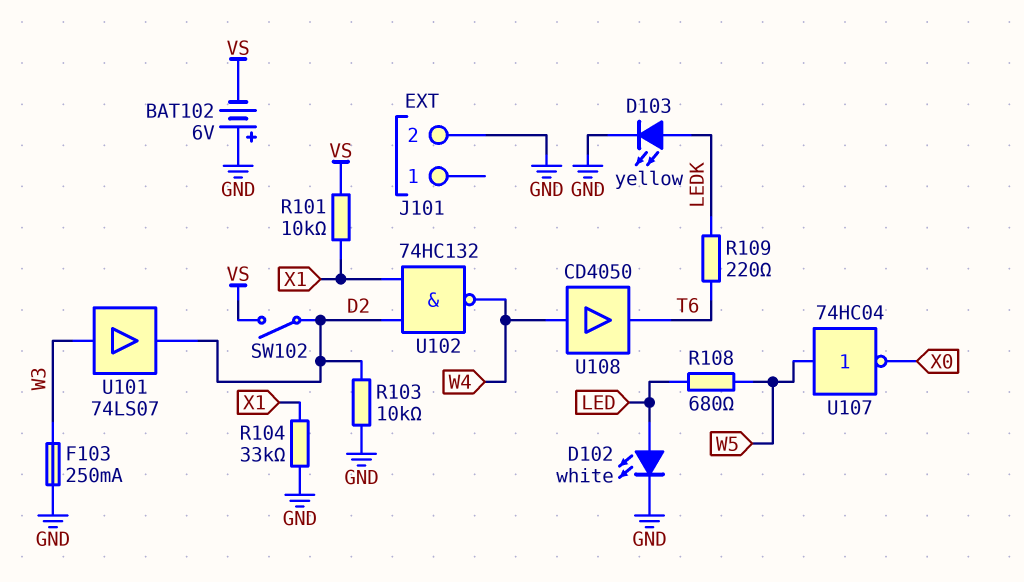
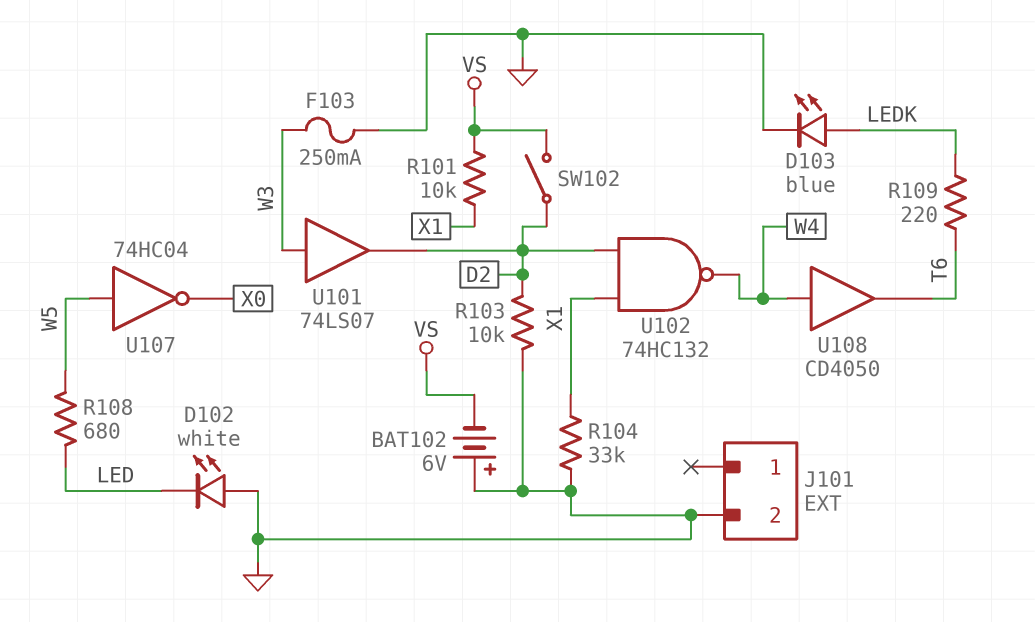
D102: LED white (A LED, K GND) -> LED white (A GND, K LED)
D103: LED yellow (A LEDK, K GND) -> LED blue (A LEDK, K GND)

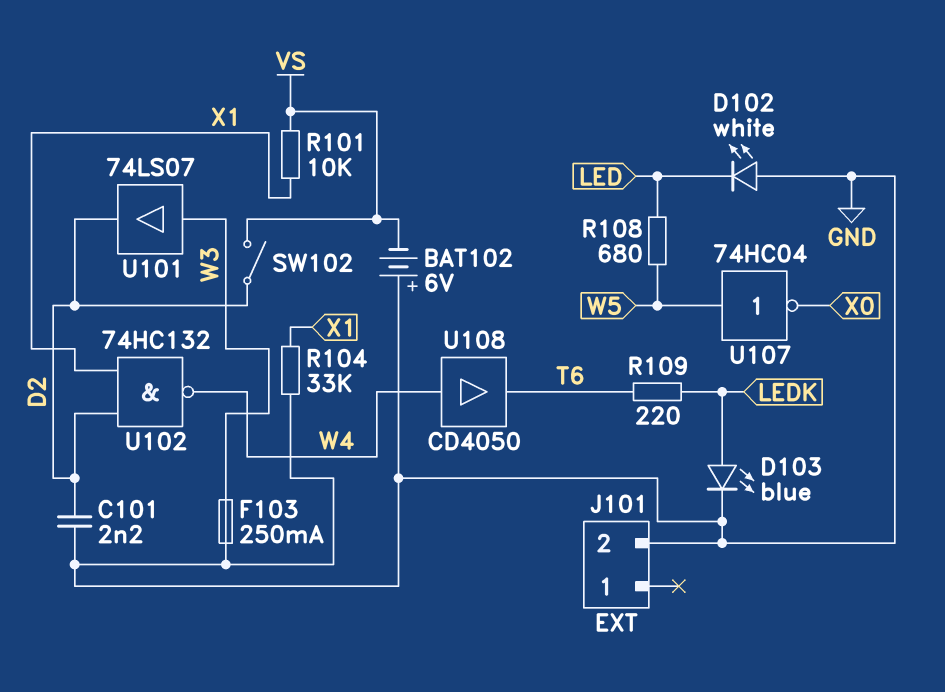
C101: none -> 2.2nF (D2, GND)
R103: 10k (D2, GND) -> none

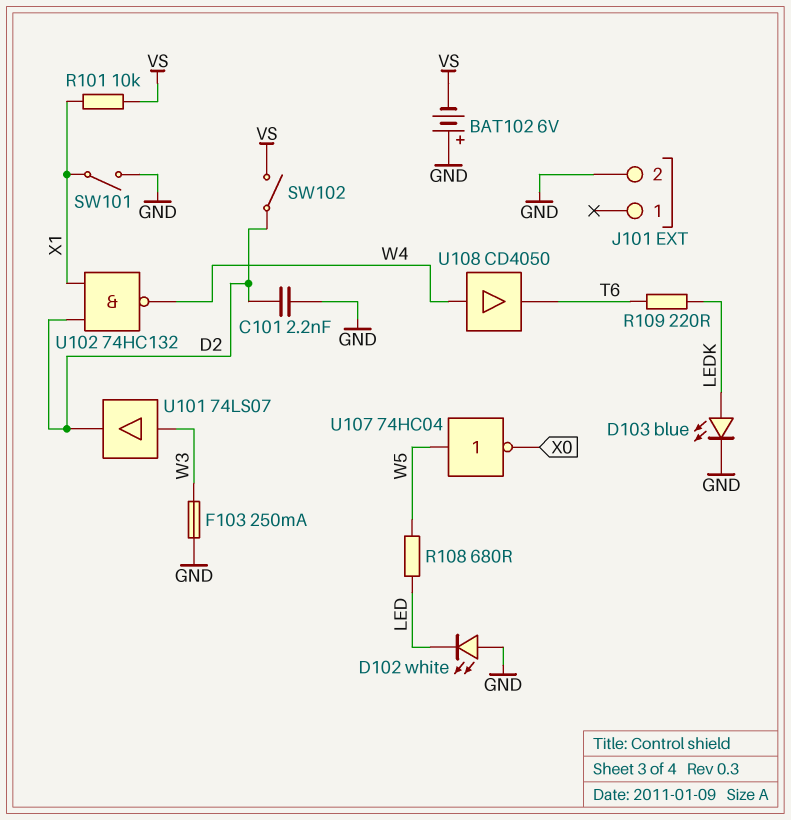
R104: 33k (GND, X1) -> none
SW101: none -> switch (GND, X1)

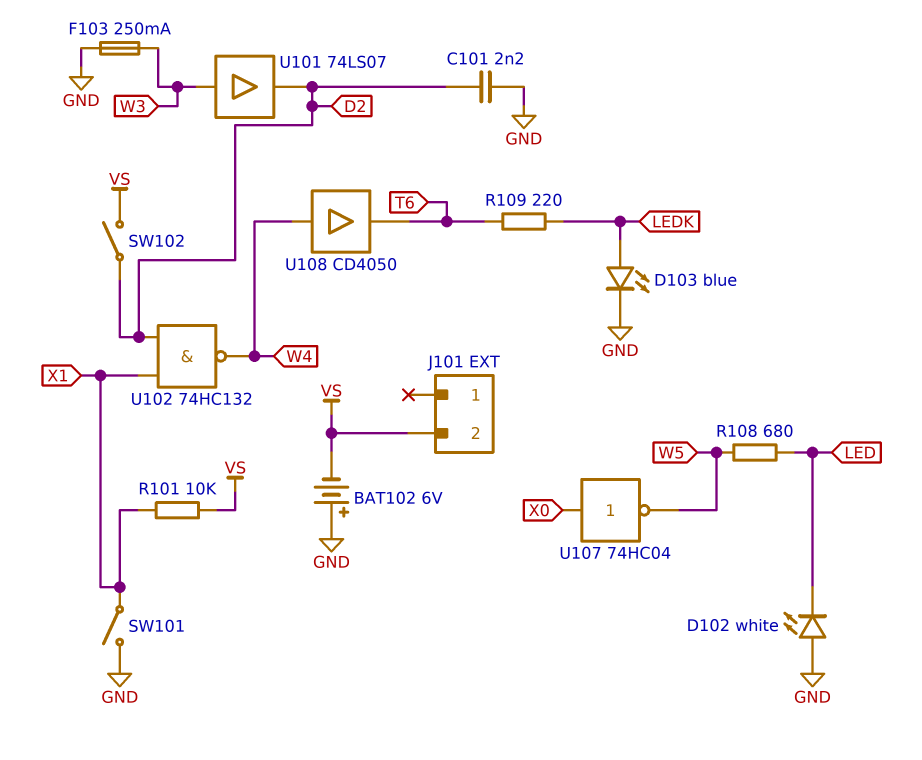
J101 pin 2: GND -> VS
U107: NOT 74HC04 (in W5, out X0) -> NOT 74HC04 (in X0, out W5)

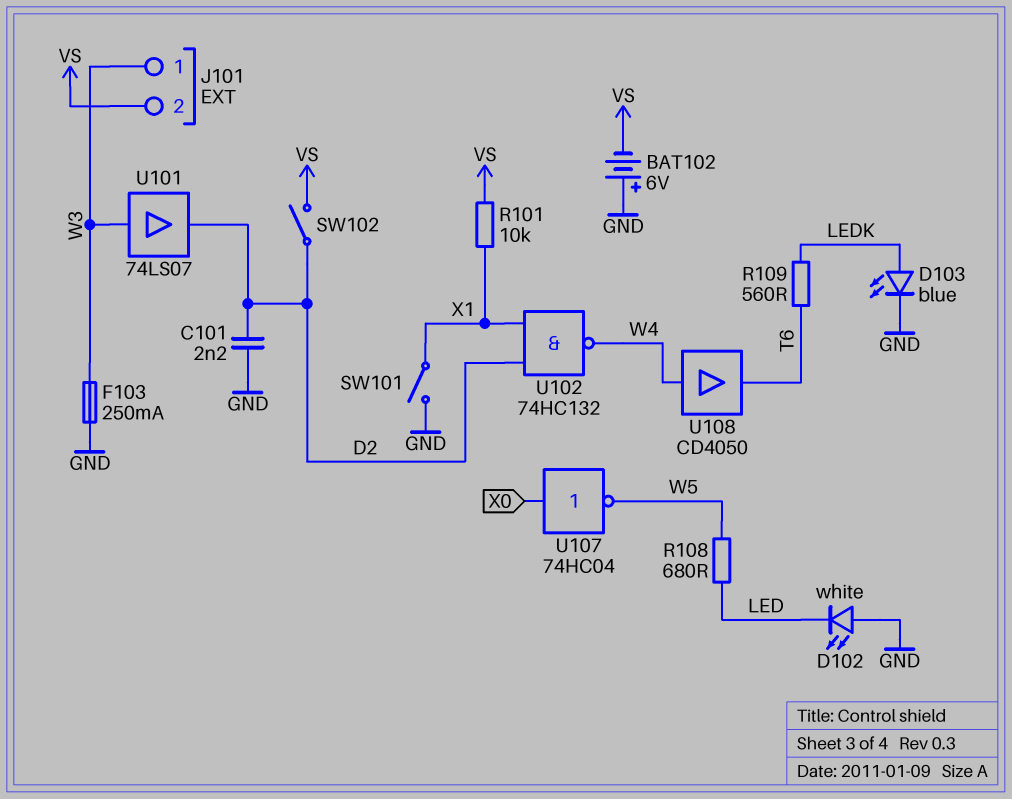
J101 pin 1: none -> W3
R109: 220 (LEDK, T6) -> 560 (LEDK, T6)

